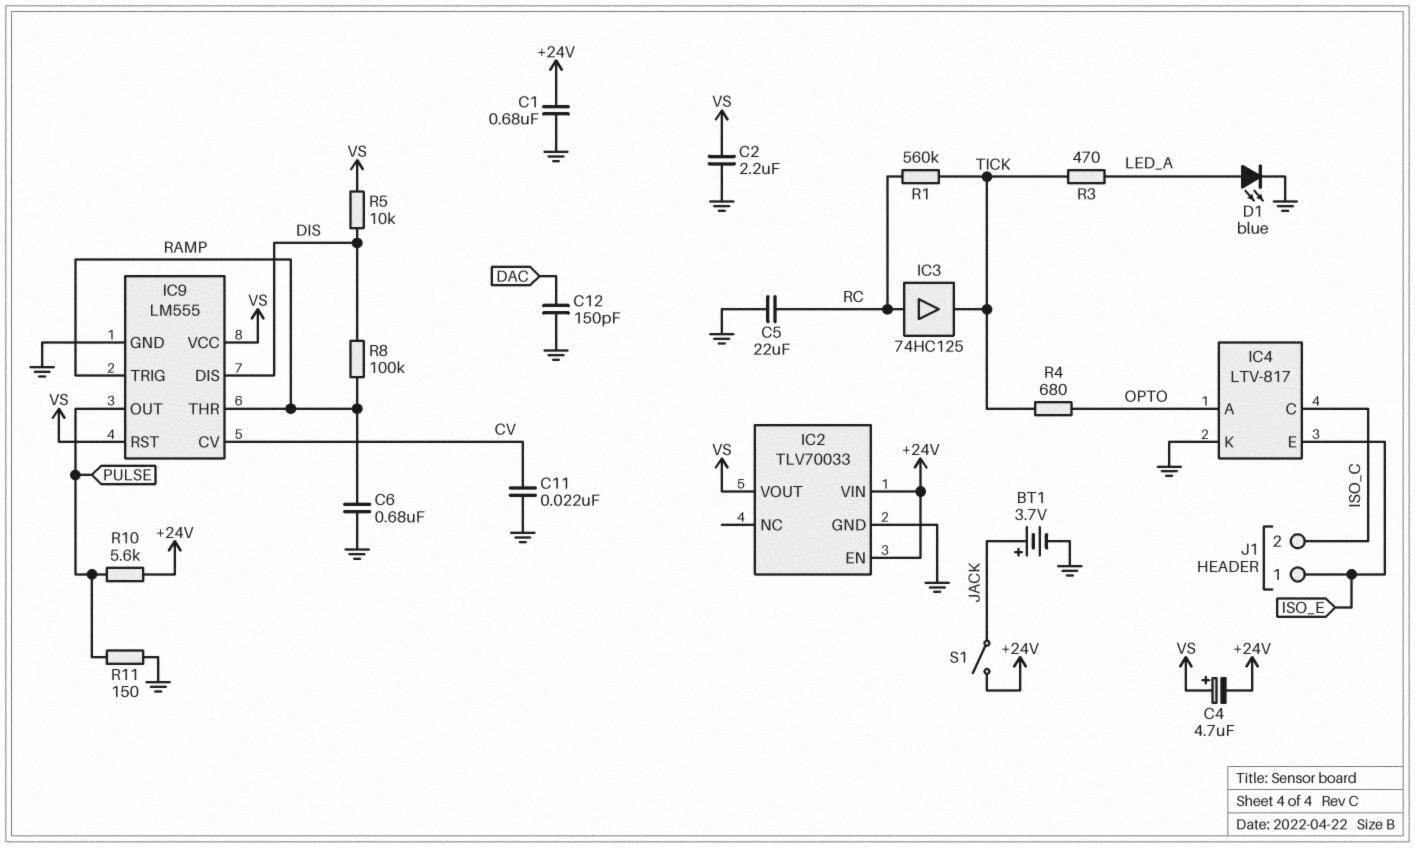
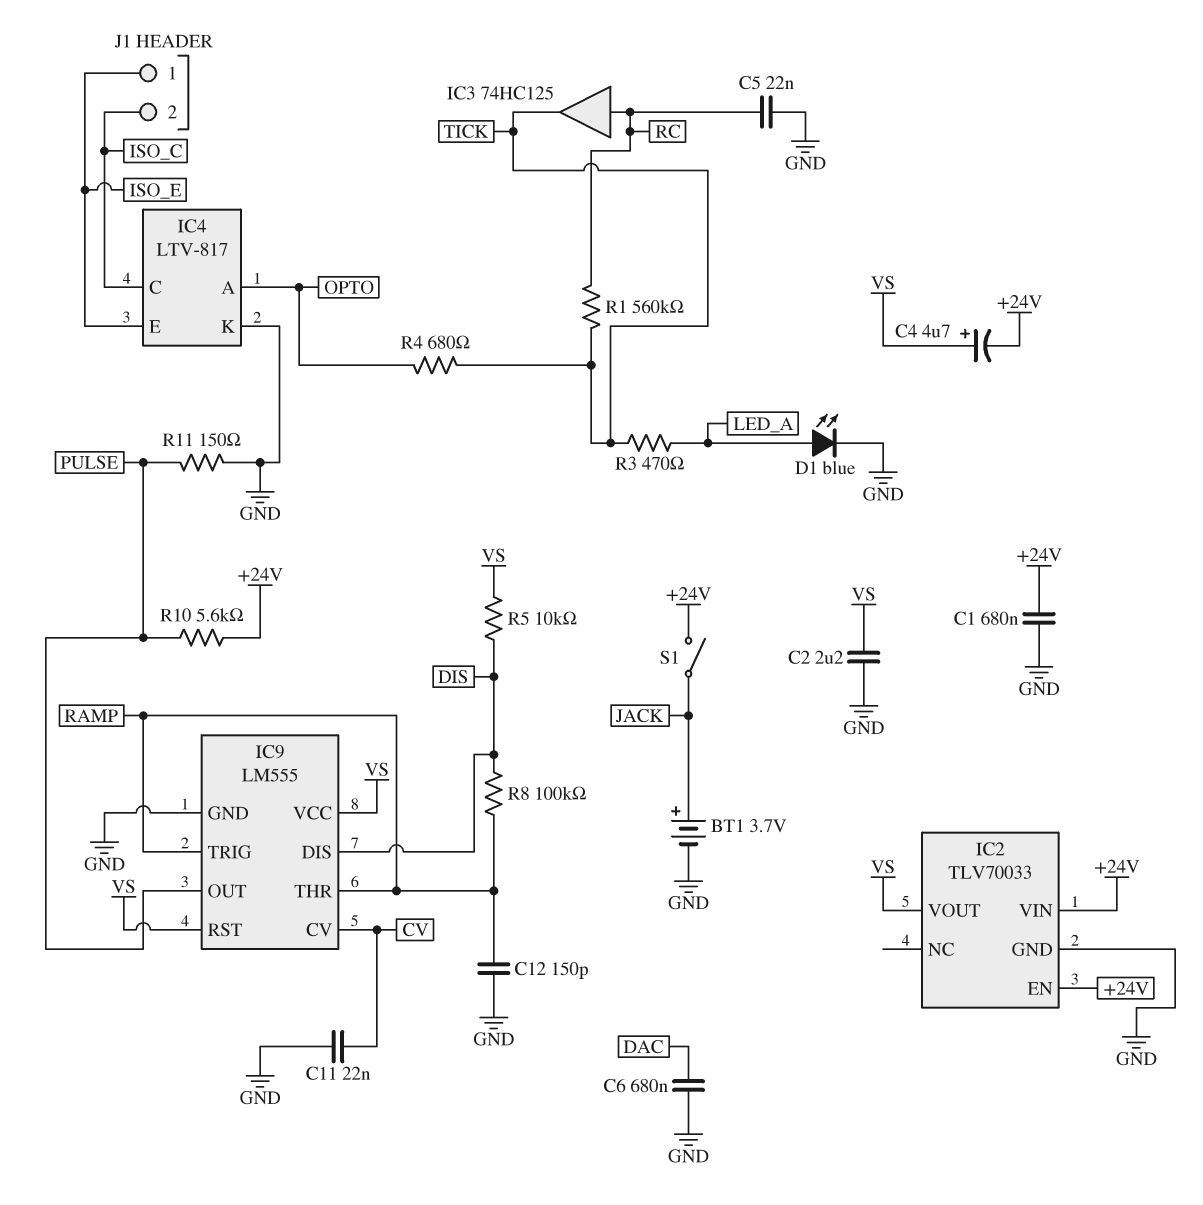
C5: 22uF (GND, RC) -> 22nF (GND, RC)
C6: 680nF (GND, RAMP) -> 680nF (DAC, GND)
C12: 150pF (DAC, GND) -> 150pF (GND, RAMP)

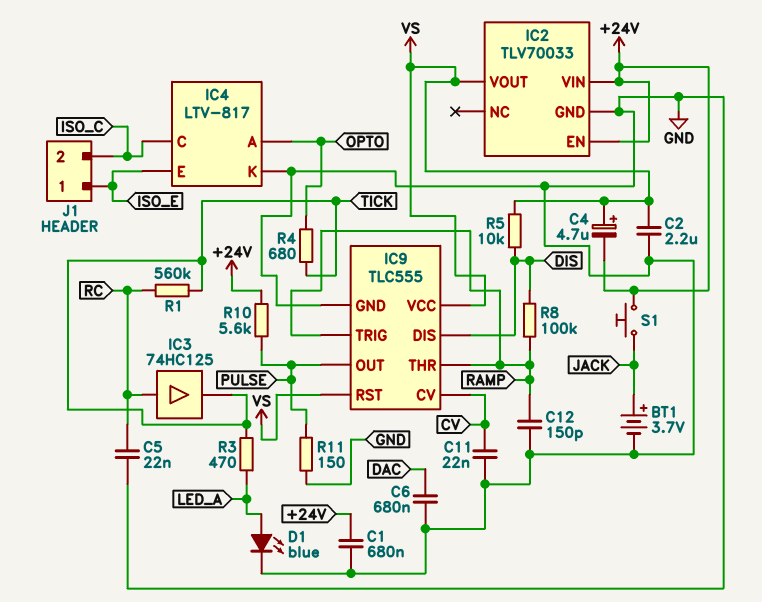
IC9: LM555 -> TLC555
S1: switch (+24V, JACK) -> button (+24V, JACK)

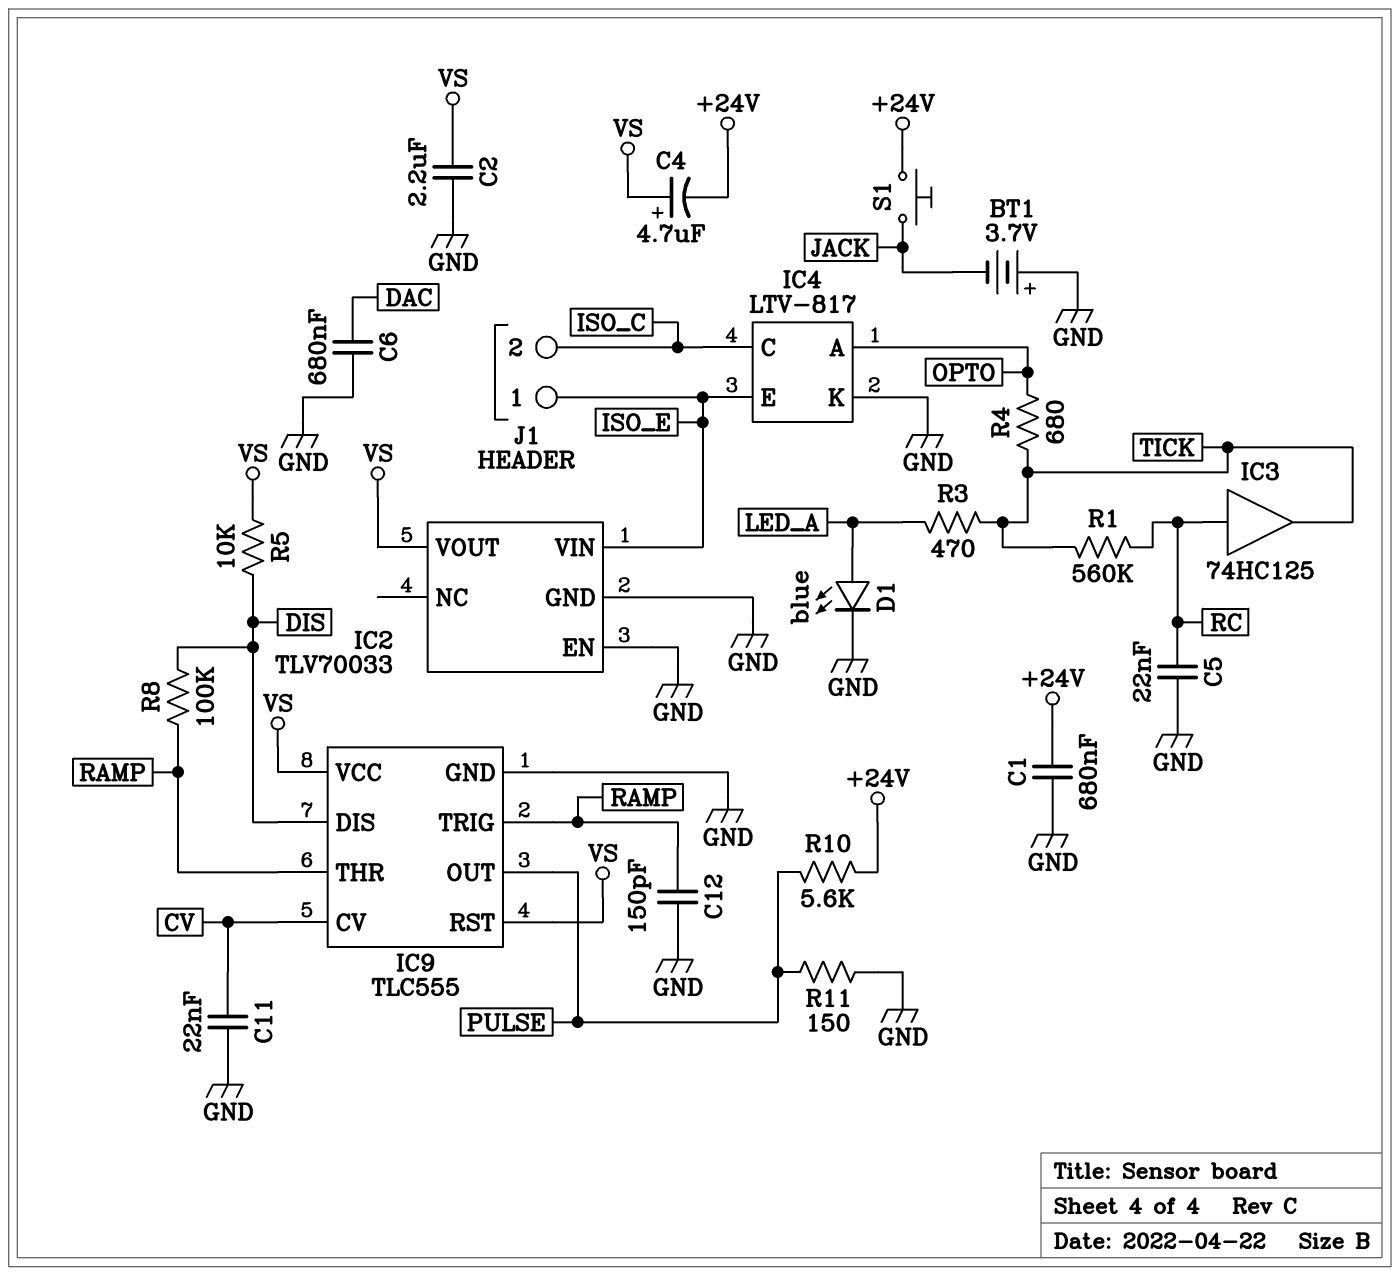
BT1: 3.7V (plus JACK, minus GND) -> 3.7V (plus GND, minus JACK)
IC2 pin EN: +24V -> GND
IC2 pin VIN: +24V -> ISO_E

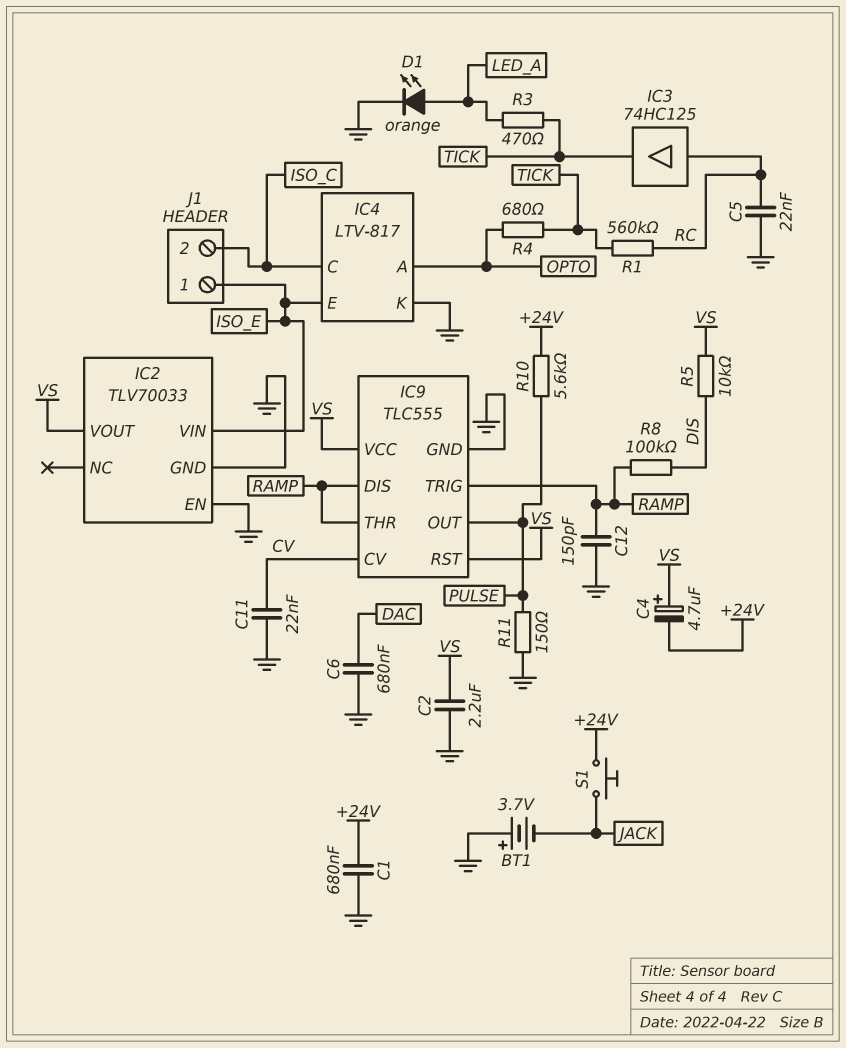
D1: LED blue (A LED_A, K GND) -> LED orange (A LED_A, K GND)
IC9 pin DIS: DIS -> RAMP

